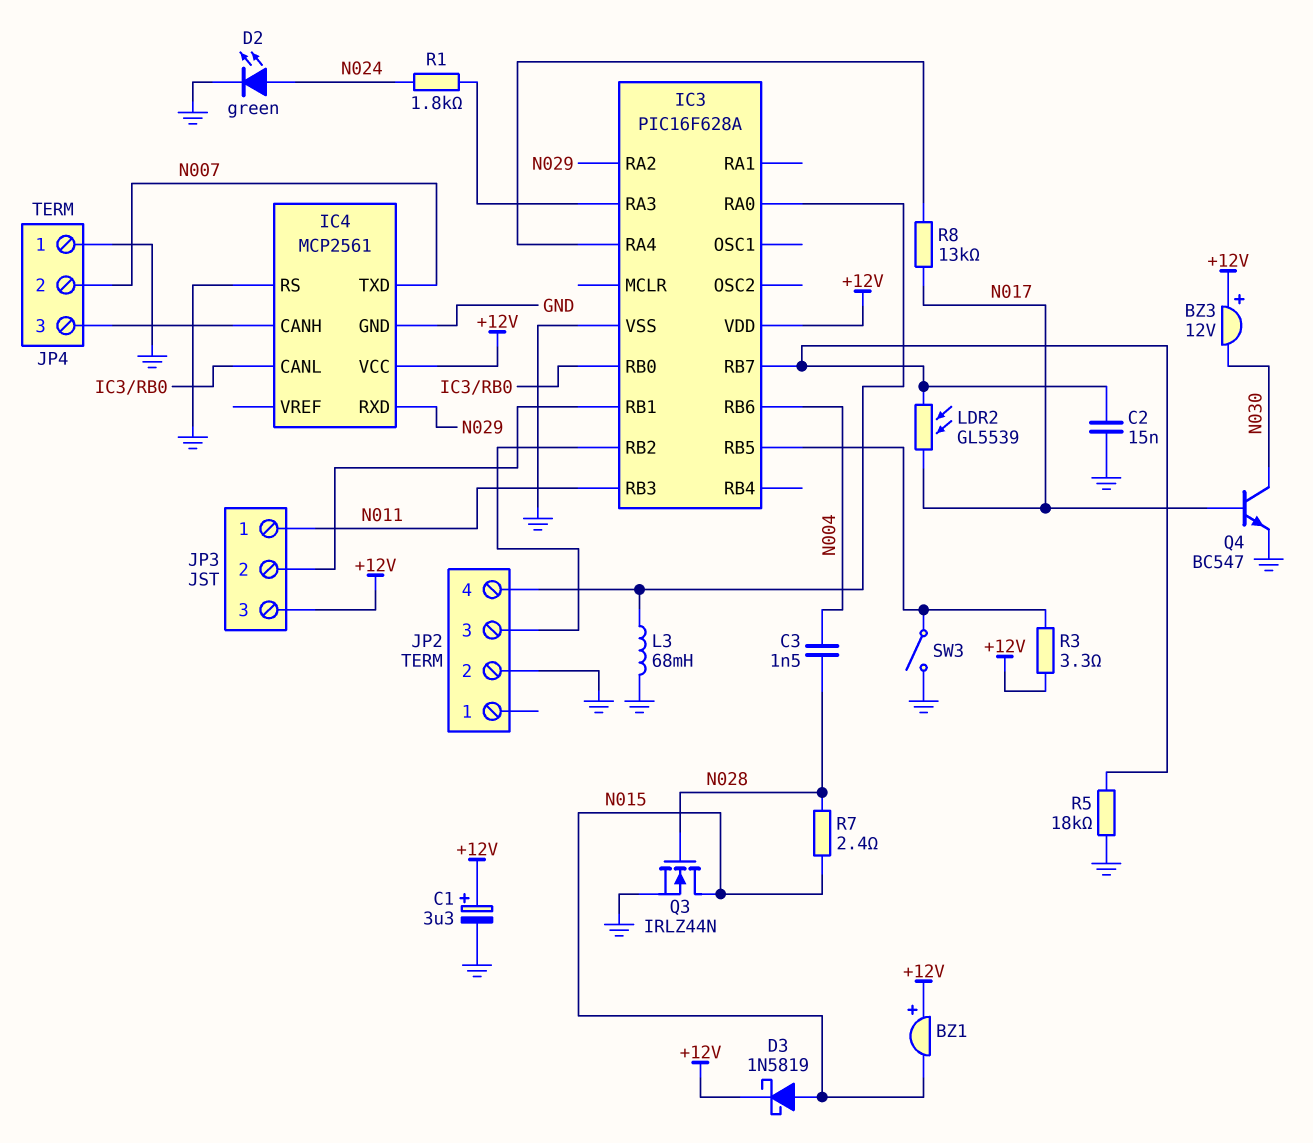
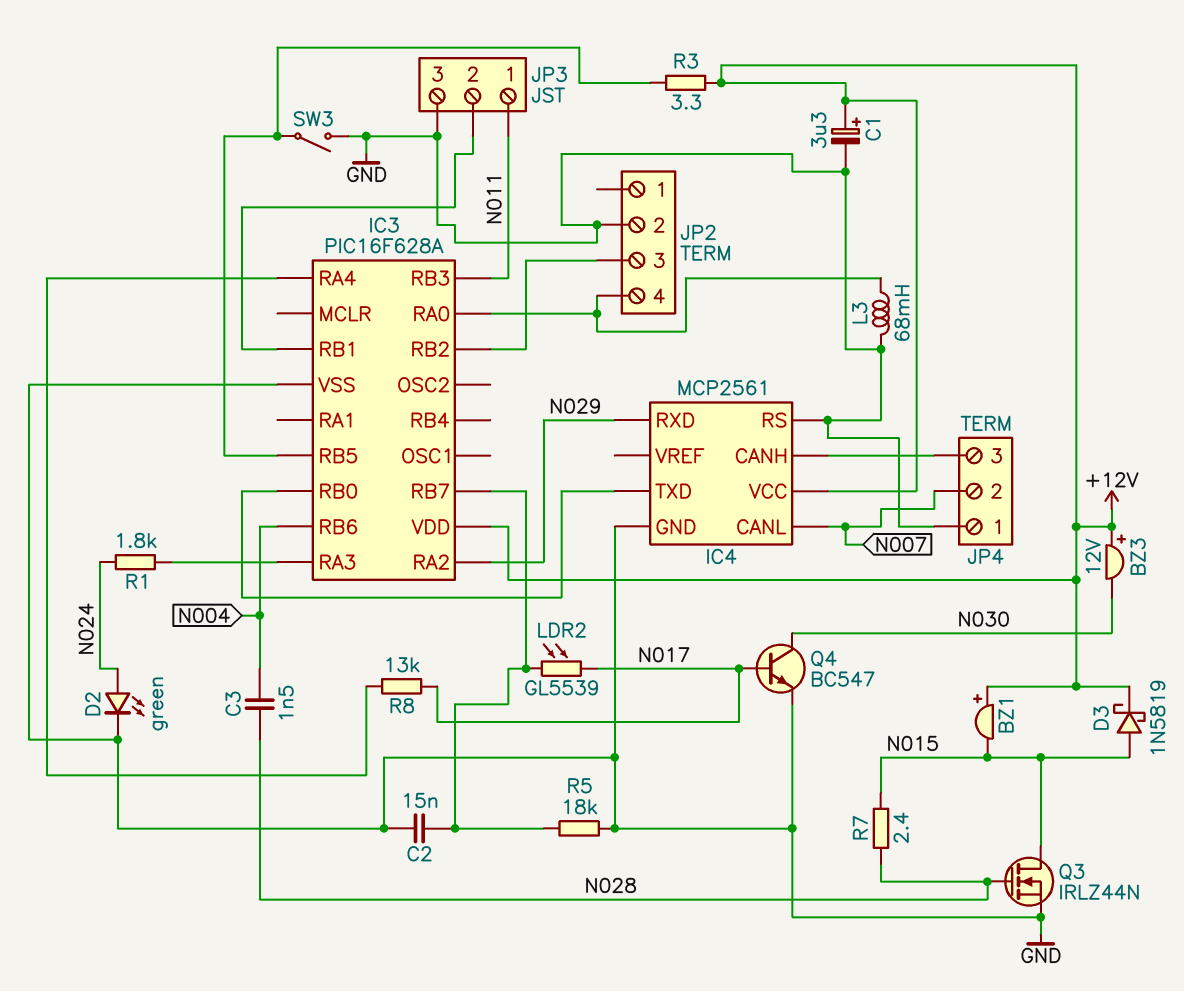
IC4 pin CANL: IC3/RB0 -> N007
IC4 pin TXD: N007 -> IC3/RB0
JP3 pin 3: +12V -> GND

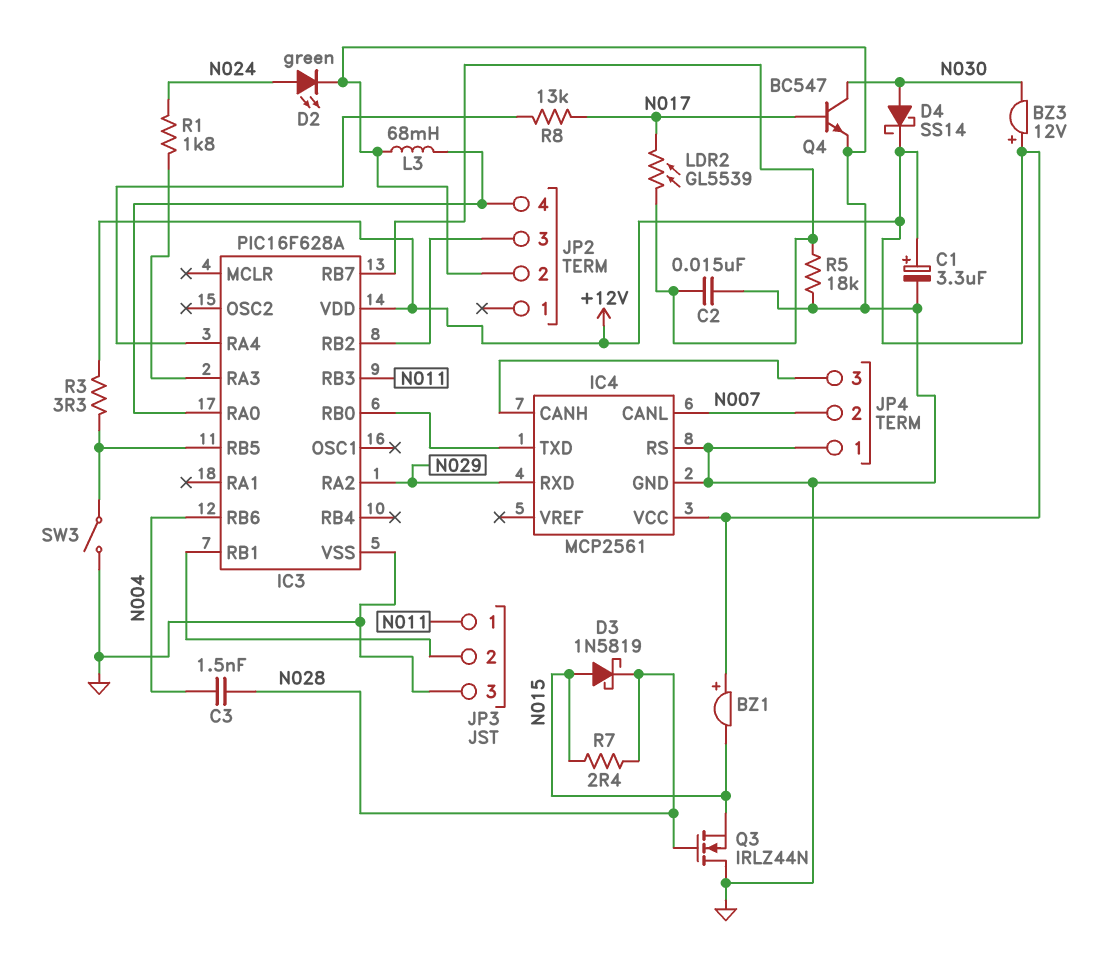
D3: schottky 1N5819 (A N015, K +12V) -> schottky 1N5819 (A N015, K N028)
D4: none -> schottky SS14 (A N030, K +12V)
Q3: NMOS IRLZ44N (G N028, D N015, S GND) -> NMOS IRLZ44N (G N028, D GND, S N015)

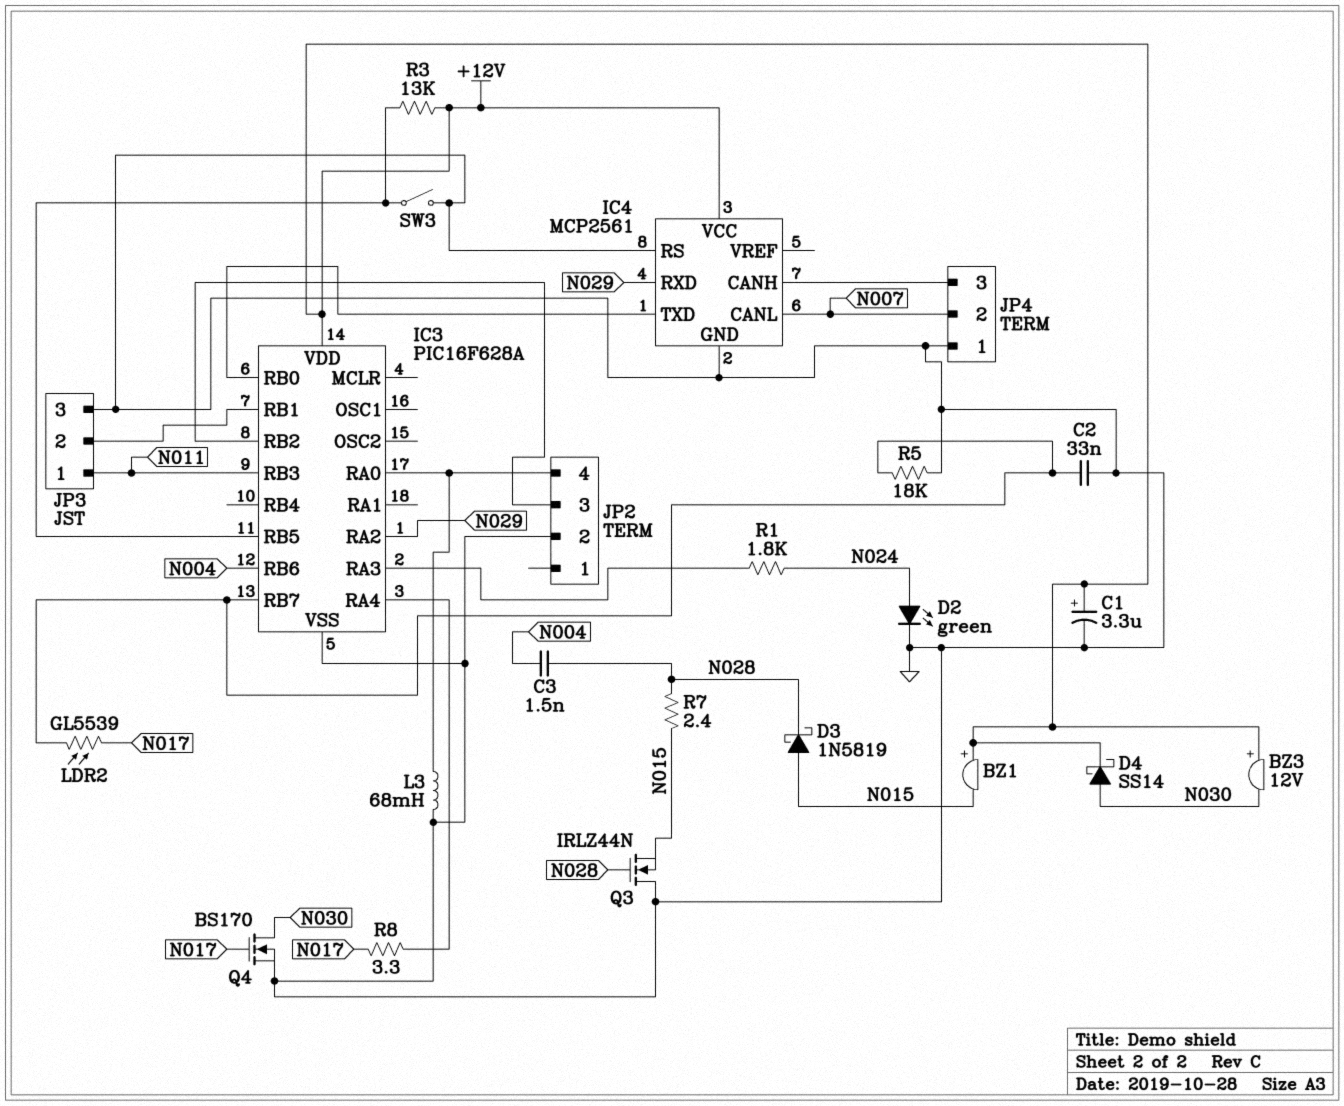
C2: 15nF (GND, IC3/RB7) -> 33nF (GND, IC3/RB7)
Q4: NPN BC547 (B N017, C N030, E GND) -> NMOS BS170 (G N017, D N030, S GND)
R3: 3.3 (+12V, IC3/RB5) -> 13k (+12V, IC3/RB5)
R8: 13k (IC3/RA4, N017) -> 3.3 (IC3/RA4, N017)

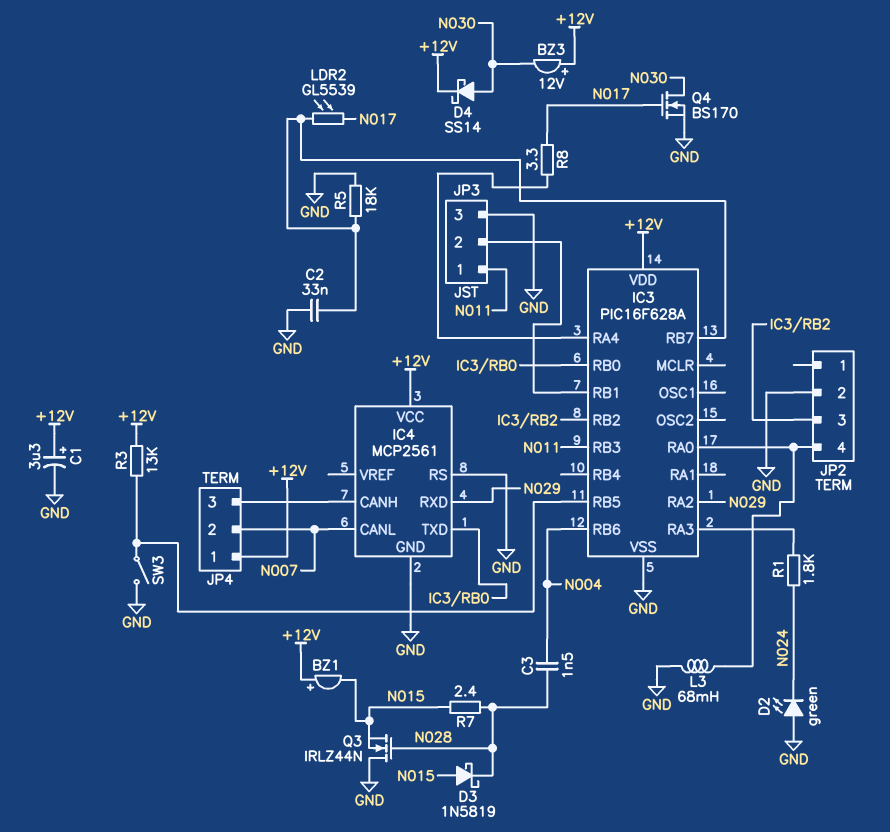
D2: LED green (A N024, K GND) -> LED green (A GND, K N024)
JP4 pin 1: GND -> +12V

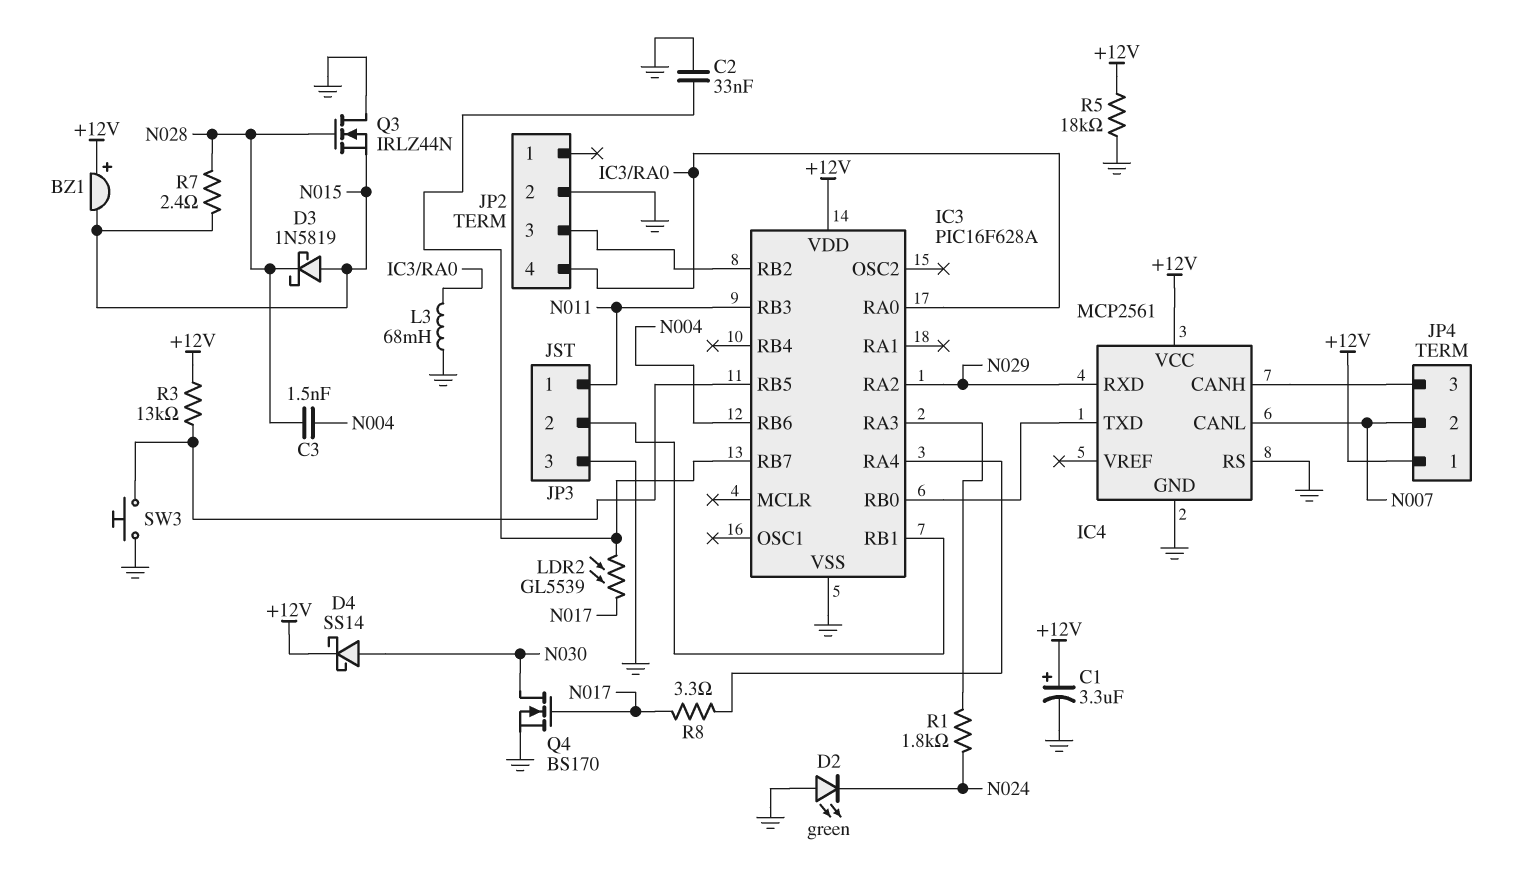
BZ3: buzzer 12V (plus +12V, minus N030) -> none
R5: 18k (GND, IC3/RB7) -> 18k (+12V, GND)
SW3: switch (GND, IC3/RB5) -> button (GND, IC3/RB5)

